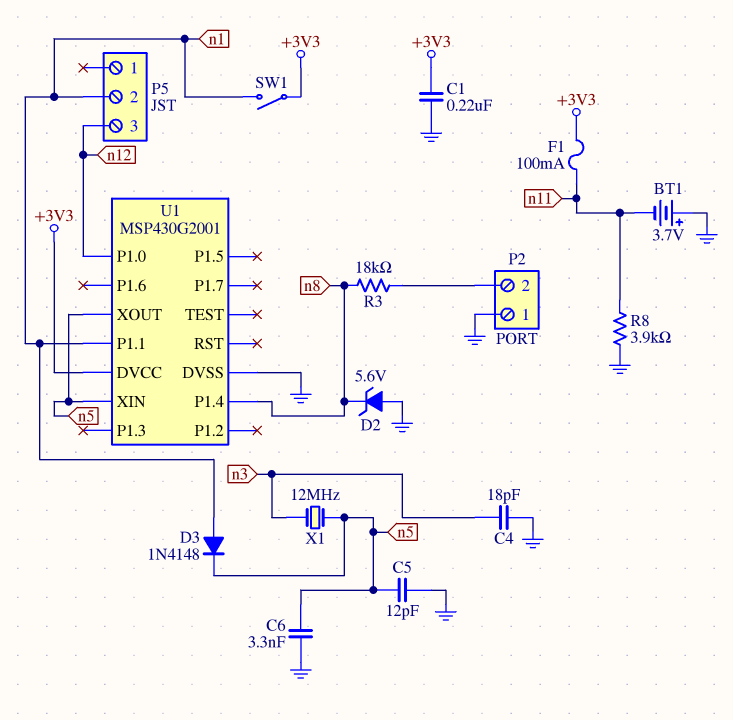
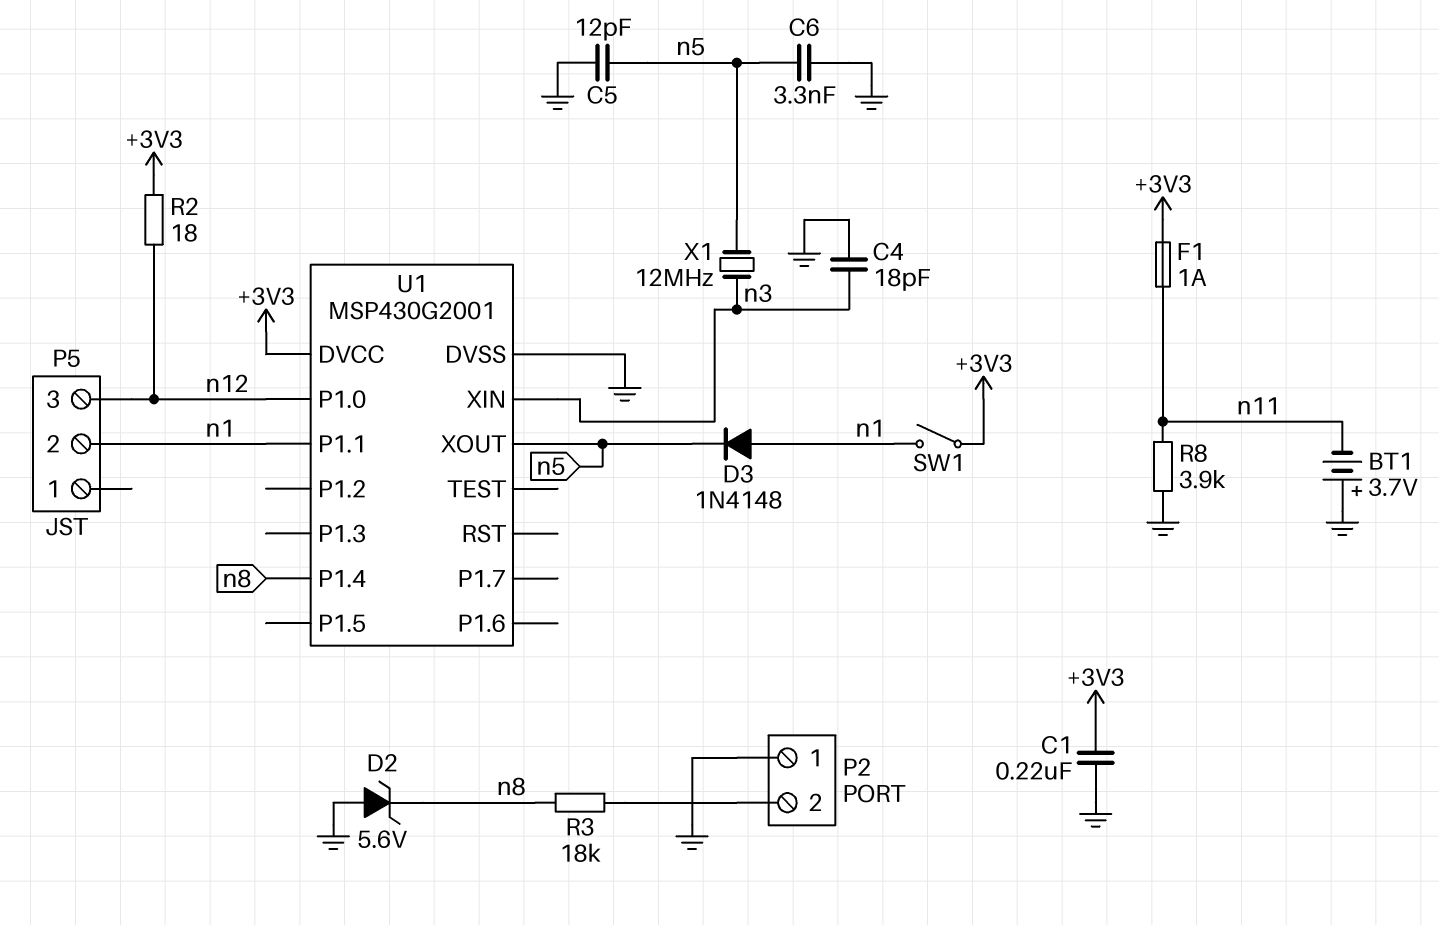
F1: 100mA (+3V3, n11) -> 1A (+3V3, n11)
R2: none -> 18 (+3V3, n12)
U1 pin XIN: n5 -> n3

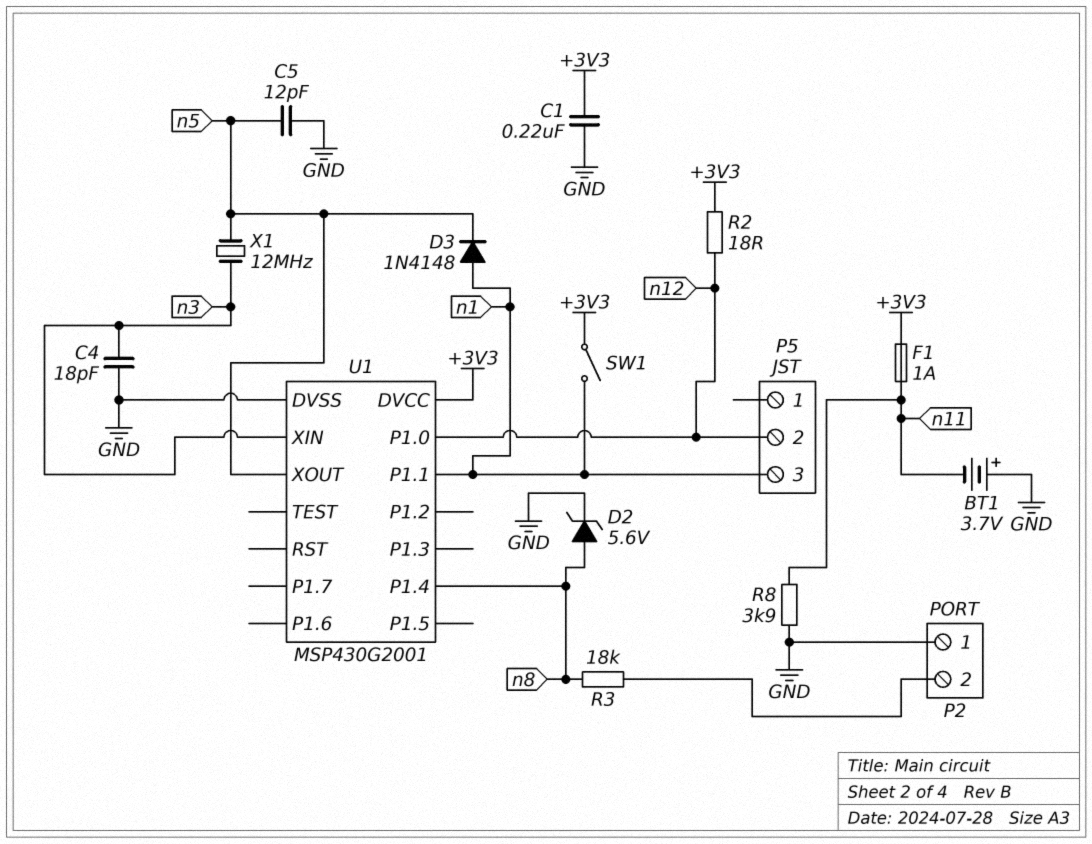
C6: 3.3nF (GND, n5) -> none
D2: zener 5.6V (A GND, K n8) -> zener 5.6V (A n8, K GND)
P5 pin 2: n1 -> n12
P5 pin 3: n12 -> n1

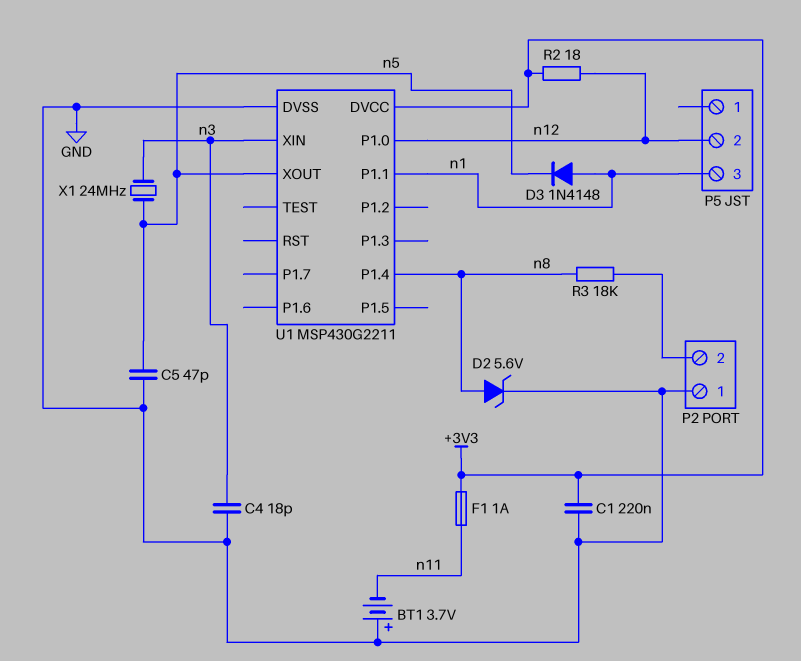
C5: 12pF (GND, n5) -> 47pF (GND, n5)
R8: 3.9k (GND, n11) -> none
SW1: switch (+3V3, n1) -> none
U1: MSP430G2001 -> MSP430G2211
X1: 12MHz (n3, n5) -> 24MHz (n3, n5)

